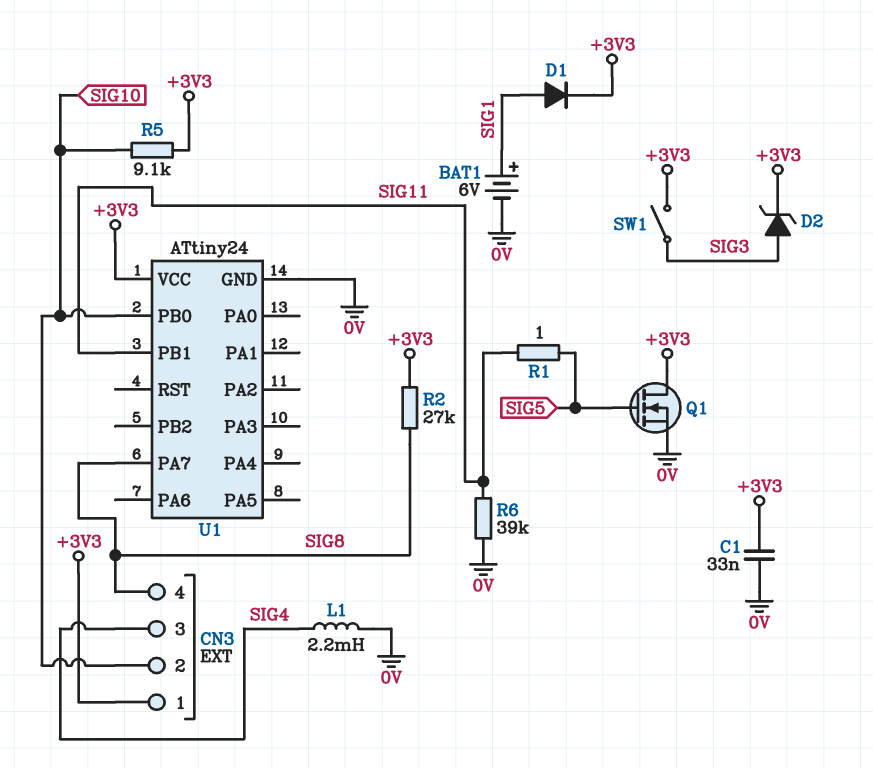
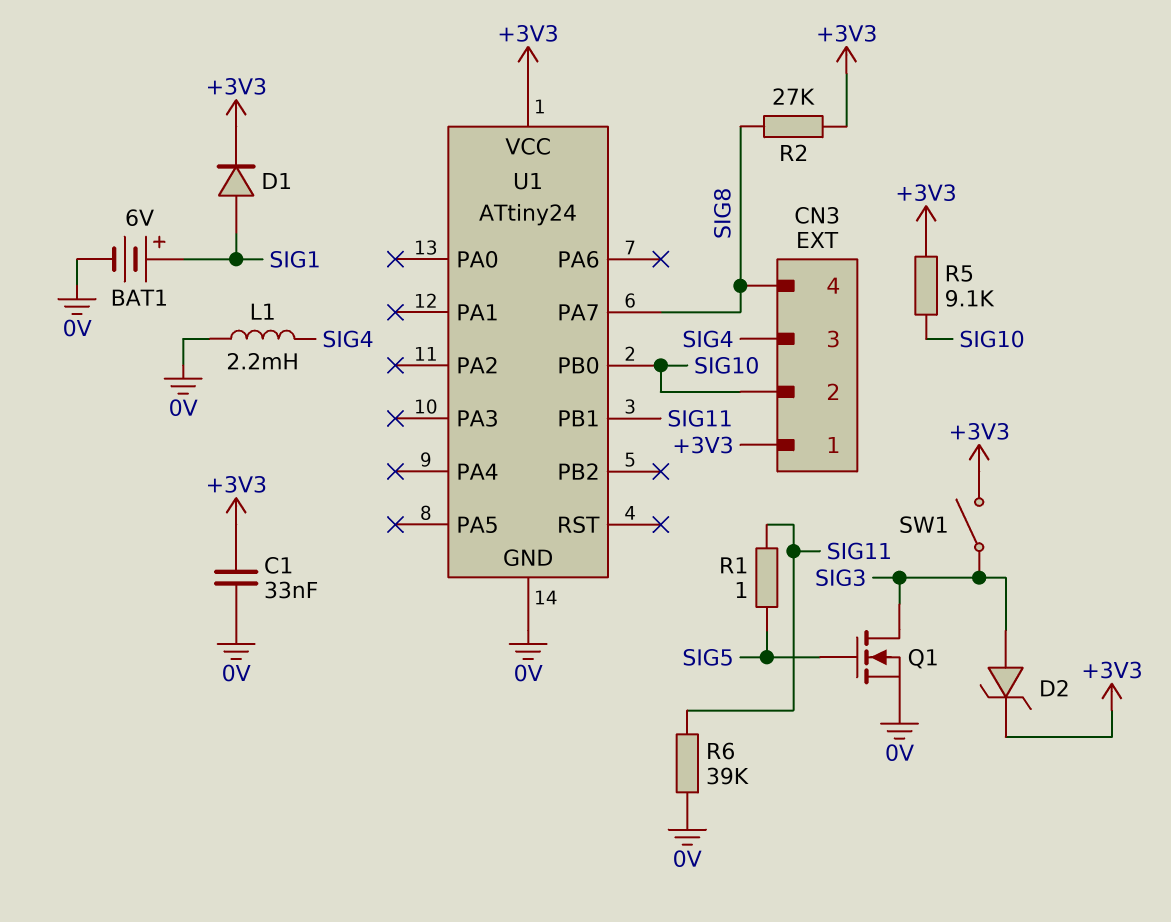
Q1: NMOS (G SIG5, D +3V3, S 0V) -> NMOS (G SIG5, D SIG3, S 0V)

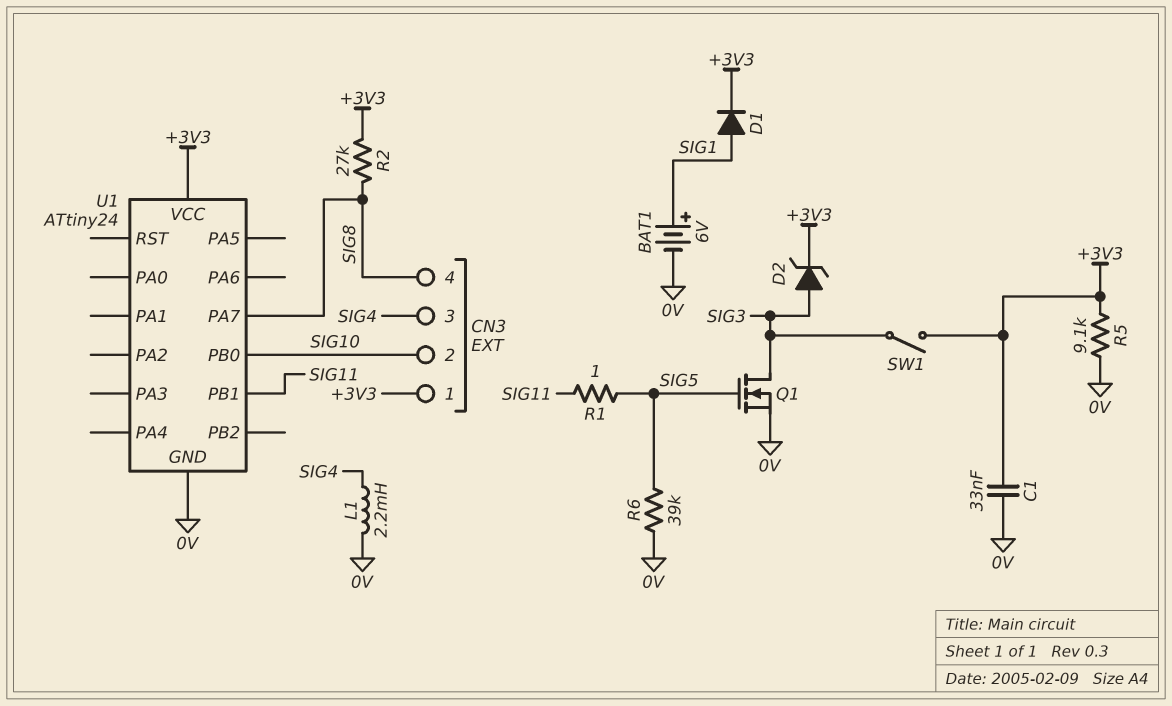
R5: 9.1k (+3V3, SIG10) -> 9.1k (+3V3, 0V)
R6: 39k (0V, SIG11) -> 39k (0V, SIG5)

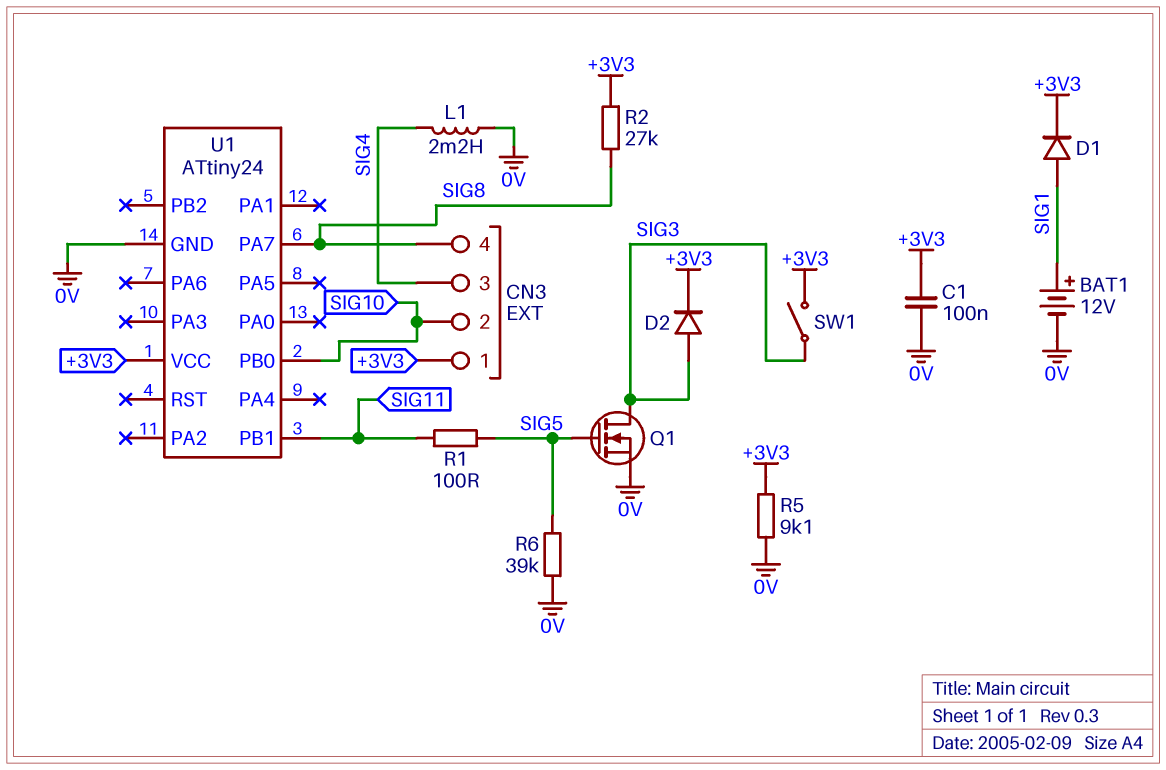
BAT1: 6V (plus SIG1, minus 0V) -> 12V (plus SIG1, minus 0V)
C1: 33nF (+3V3, 0V) -> 100nF (+3V3, 0V)
D2: zener (A SIG3, K +3V3) -> diode (A SIG3, K +3V3)
R1: 1 (SIG5, SIG11) -> 100 (SIG5, SIG11)

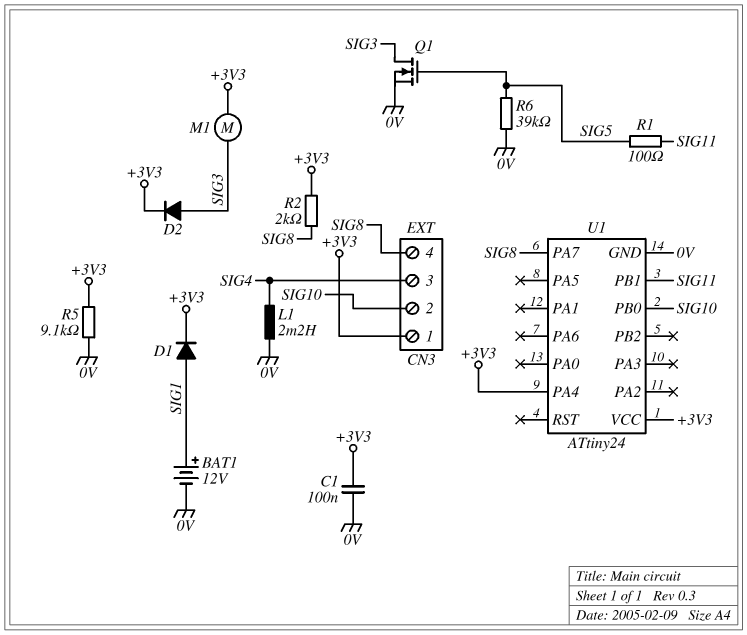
M1: none -> motor (+3V3, SIG3)
R2: 27k (+3V3, SIG8) -> 2k (+3V3, SIG8)
SW1: switch (+3V3, SIG3) -> none
U1 pin PA4: none -> +3V3

